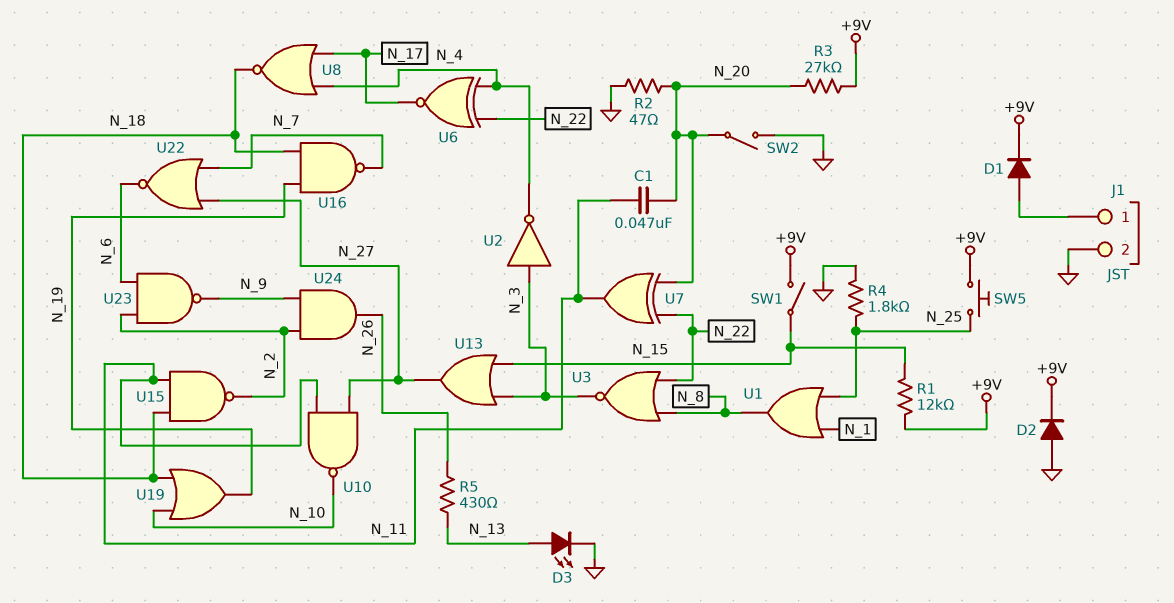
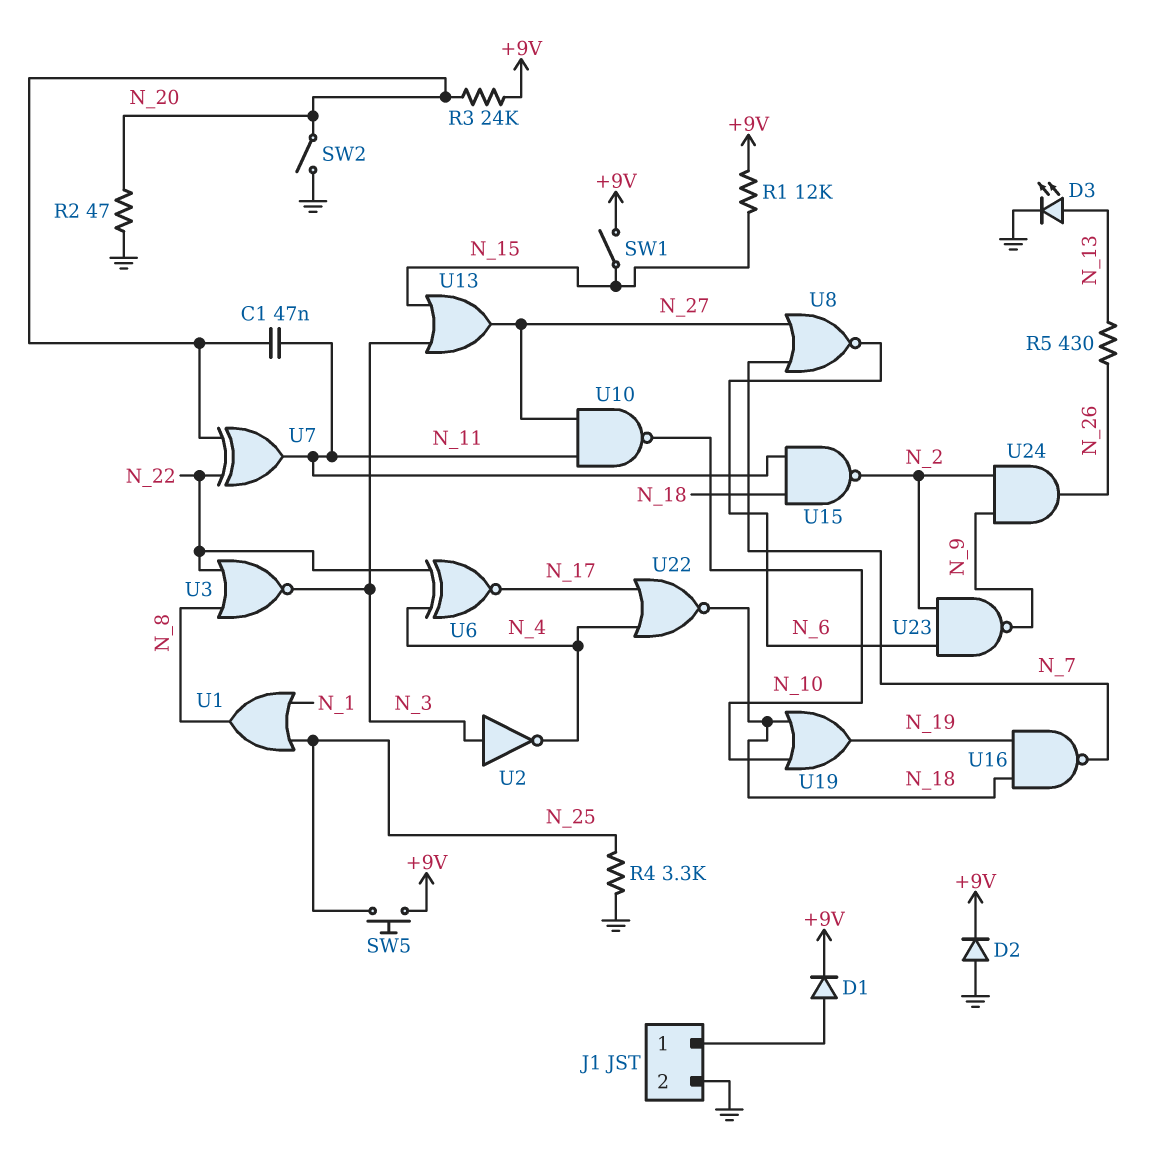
R3: 27k (+9V, N_20) -> 24k (+9V, N_20)
R4: 1.8k (GND, N_25) -> 3.3k (GND, N_25)
U8: NOR (in N_4, in N_17, out N_18) -> NOR (in N_7, in N_27, out N_6)
U22: NOR (in N_7, in N_27, out N_6) -> NOR (in N_4, in N_17, out N_18)

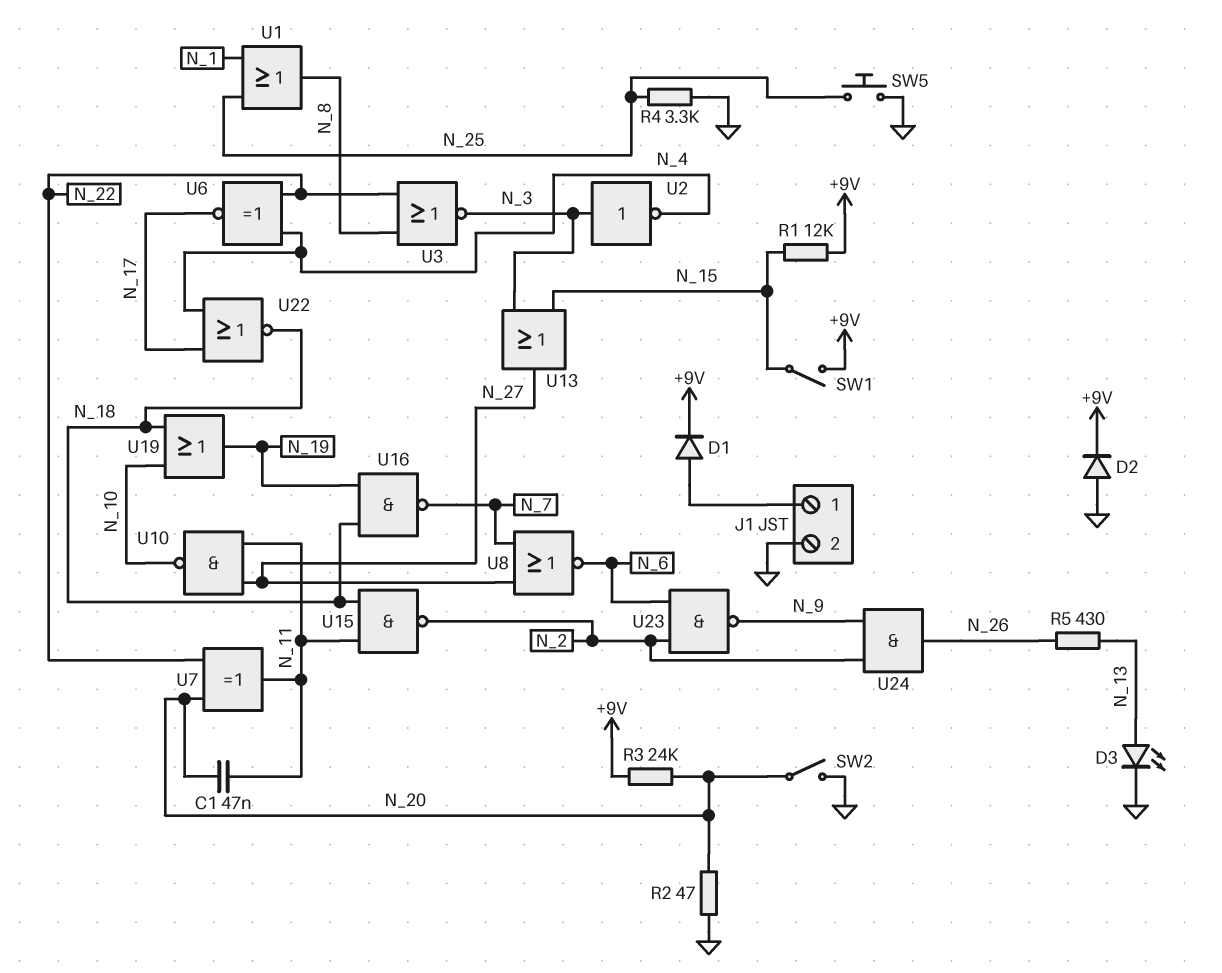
SW5: button (+9V, N_25) -> button (GND, N_25)

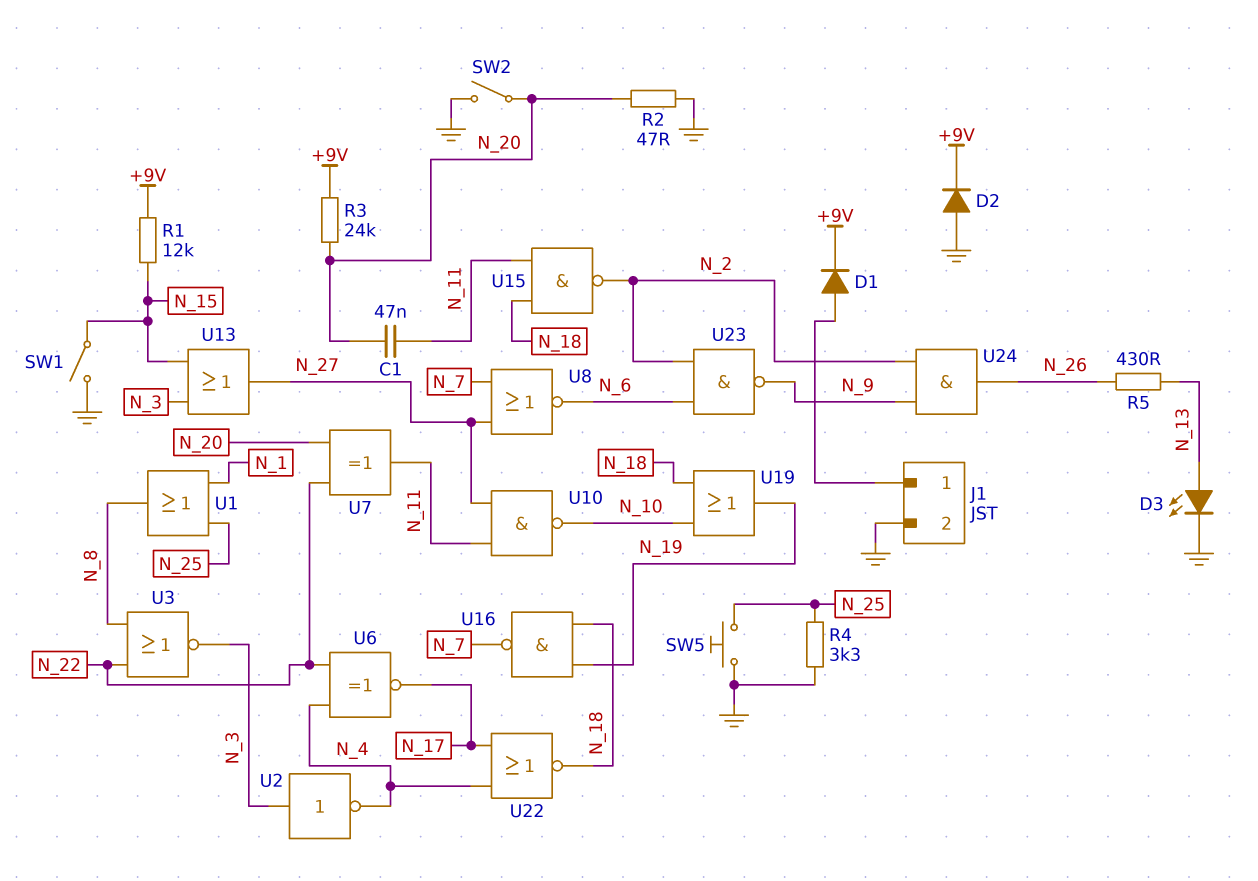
SW1: switch (+9V, N_15) -> switch (GND, N_15)

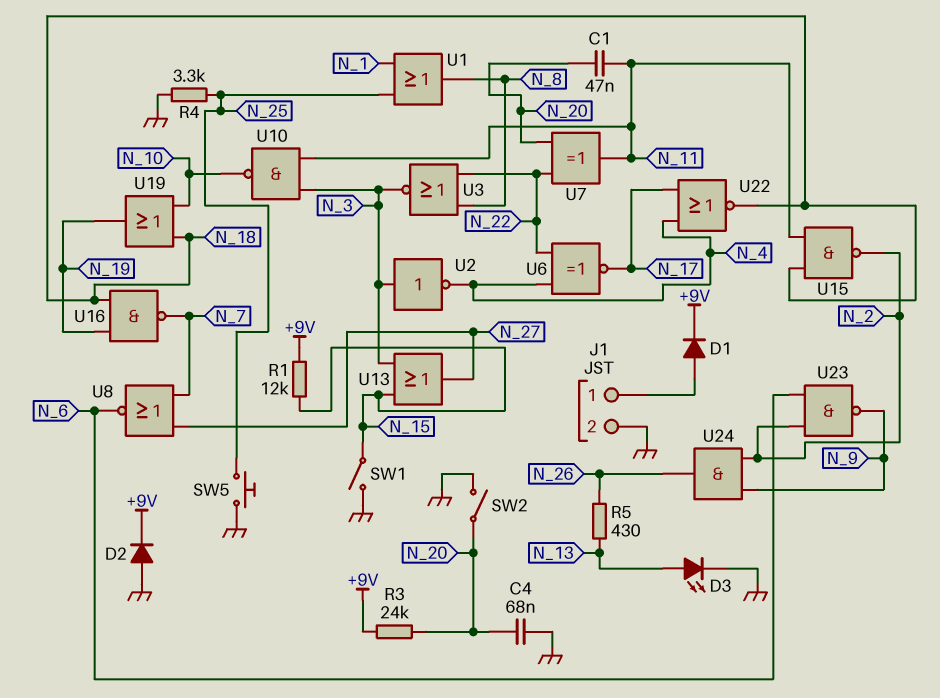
C4: none -> 68nF (GND, N_20)
R2: 47 (GND, N_20) -> none
U10: NAND (in N_11, in N_27, out N_10) -> NAND (in N_3, in N_11, out N_10)

